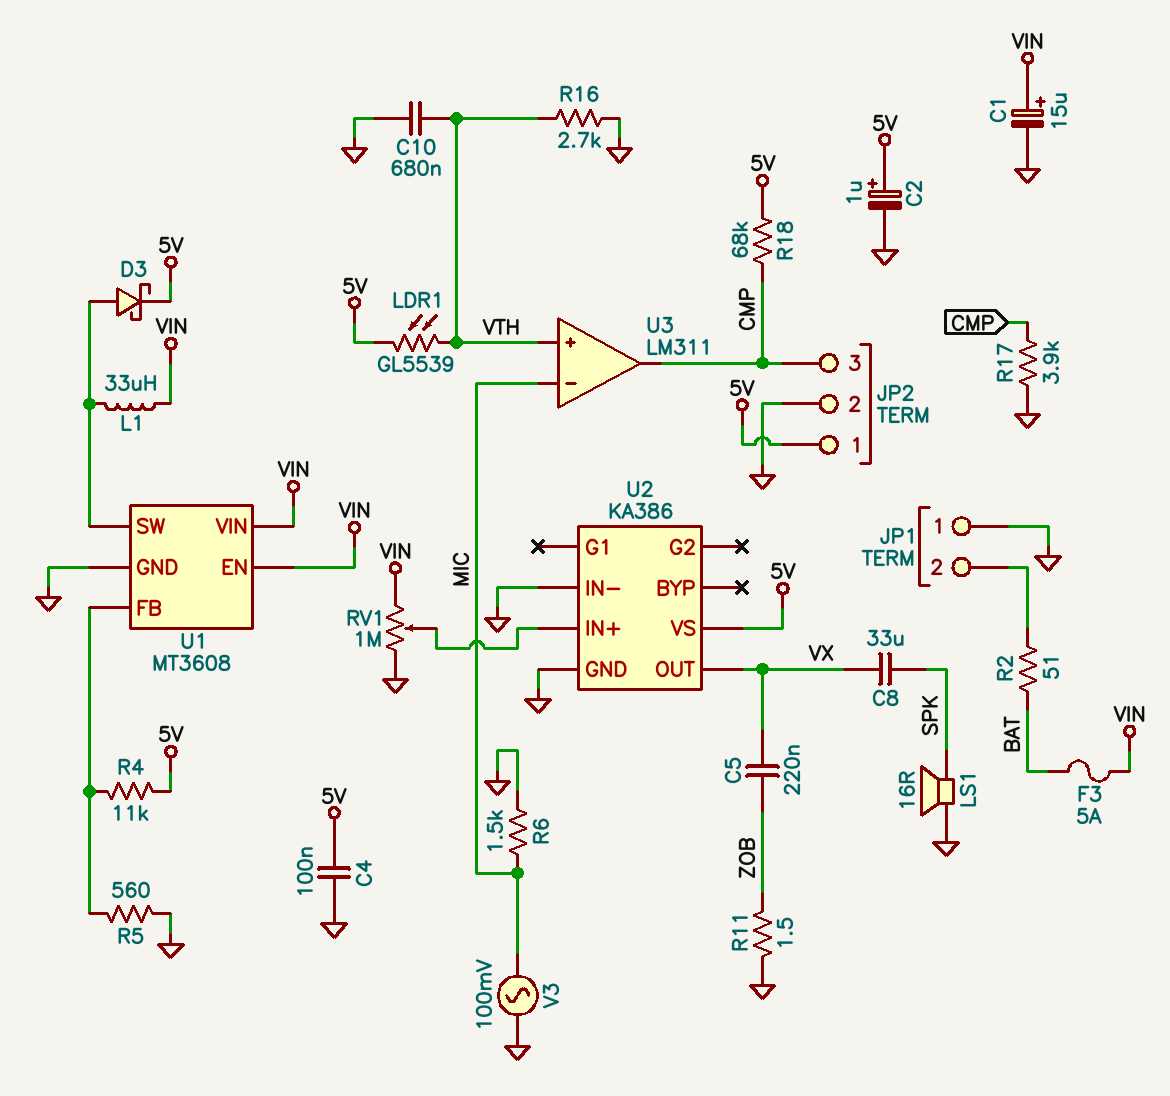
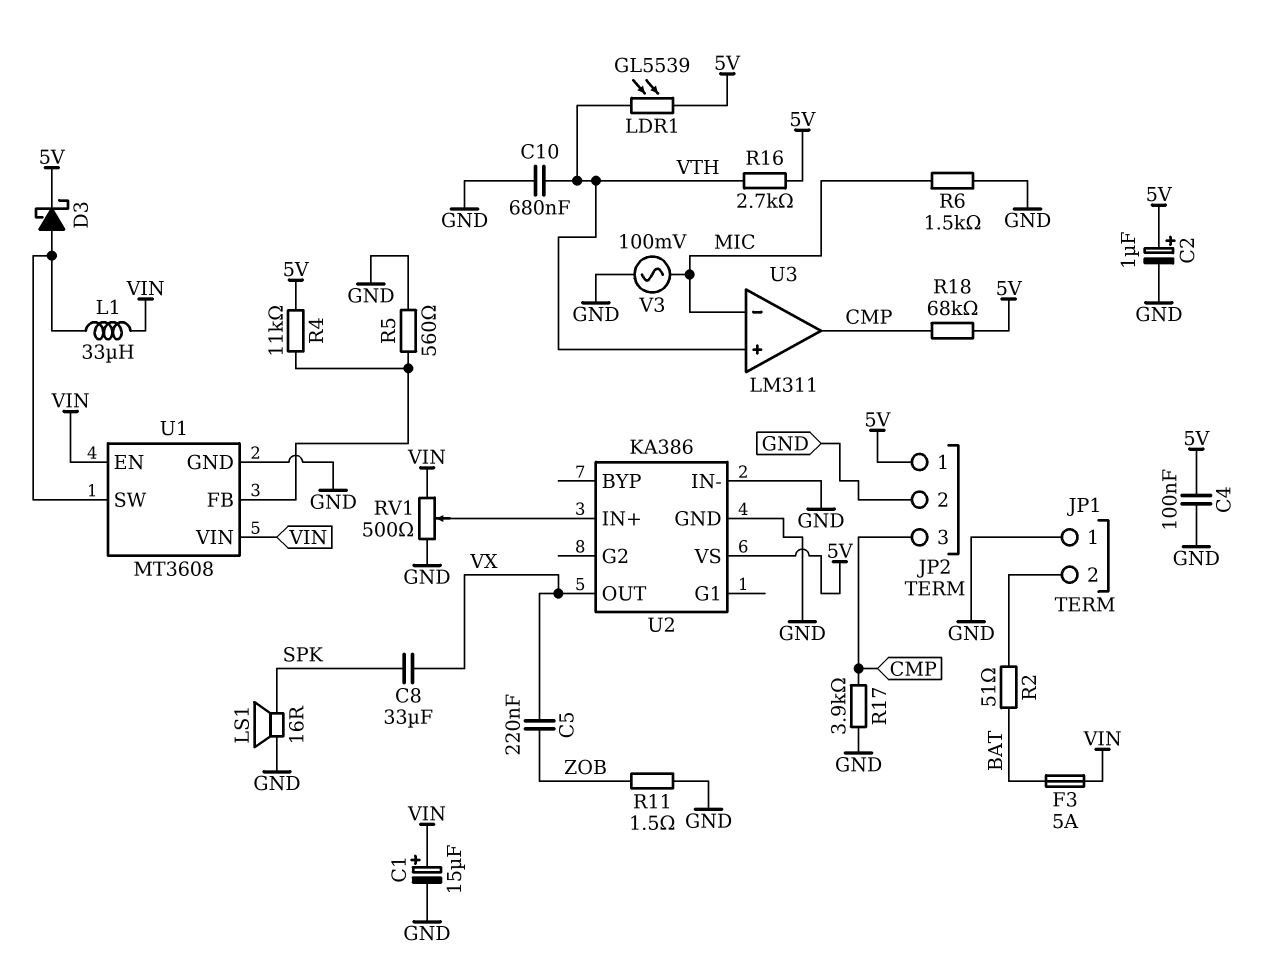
R16: 2.7k (GND, VTH) -> 2.7k (5V, VTH)
RV1: 1M (GND, VIN, wiper U2/IN+) -> 500 (GND, VIN, wiper U2/IN+)

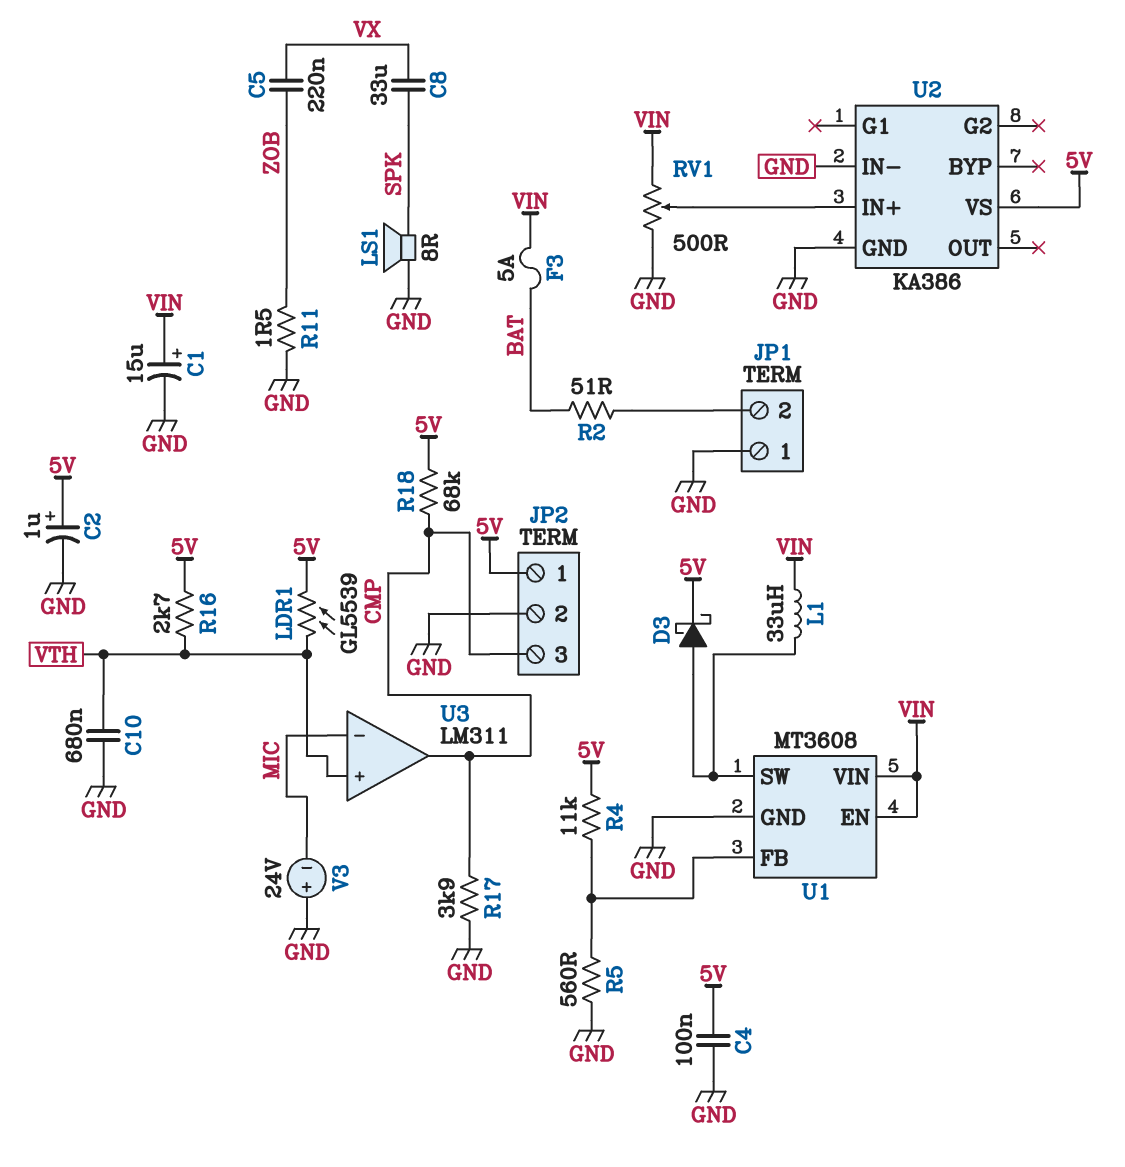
LS1: speaker 16R (GND, SPK) -> speaker 8R (GND, SPK)
R6: 1.5k (GND, MIC) -> none
U2 pin OUT: VX -> none
V3: AC 100mV (GND, MIC) -> 24V (plus GND, minus MIC)

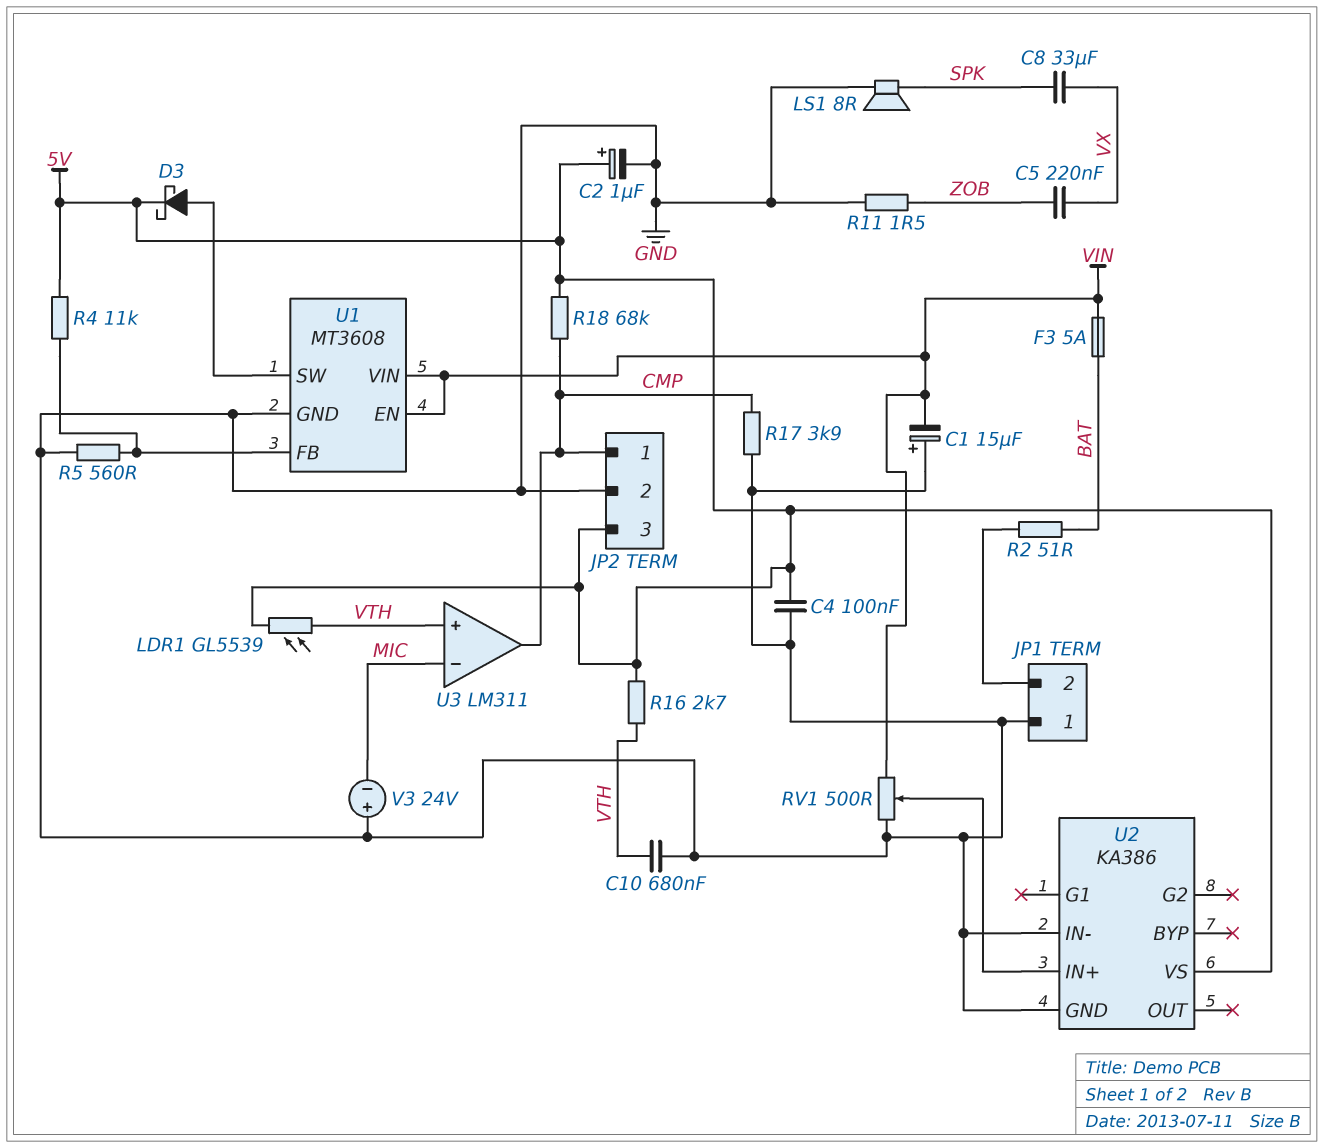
C1: 15uF (plus VIN, minus GND) -> 15uF (plus GND, minus VIN)
JP2 pin 1: 5V -> CMP
JP2 pin 3: CMP -> 5V
L1: 33uH (U1/SW, VIN) -> none

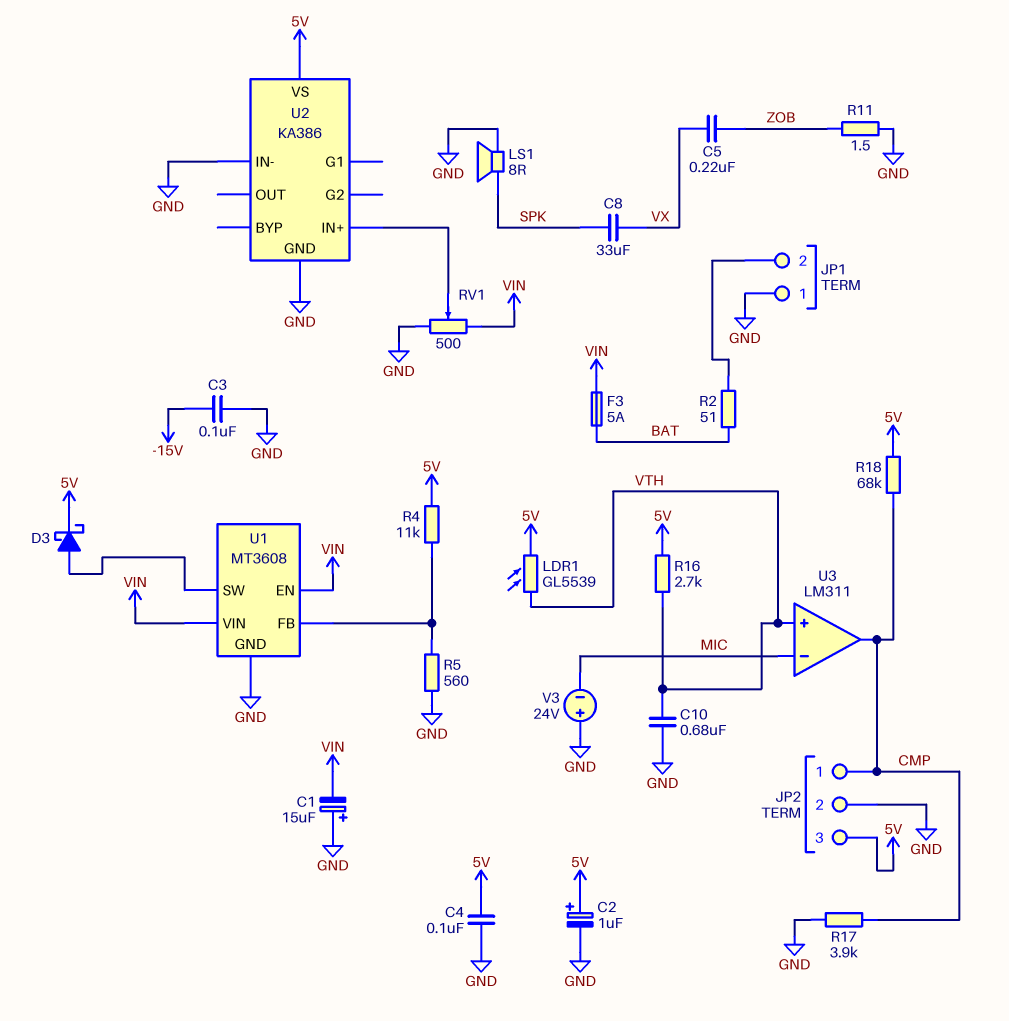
C3: none -> 100nF (-15V, GND)

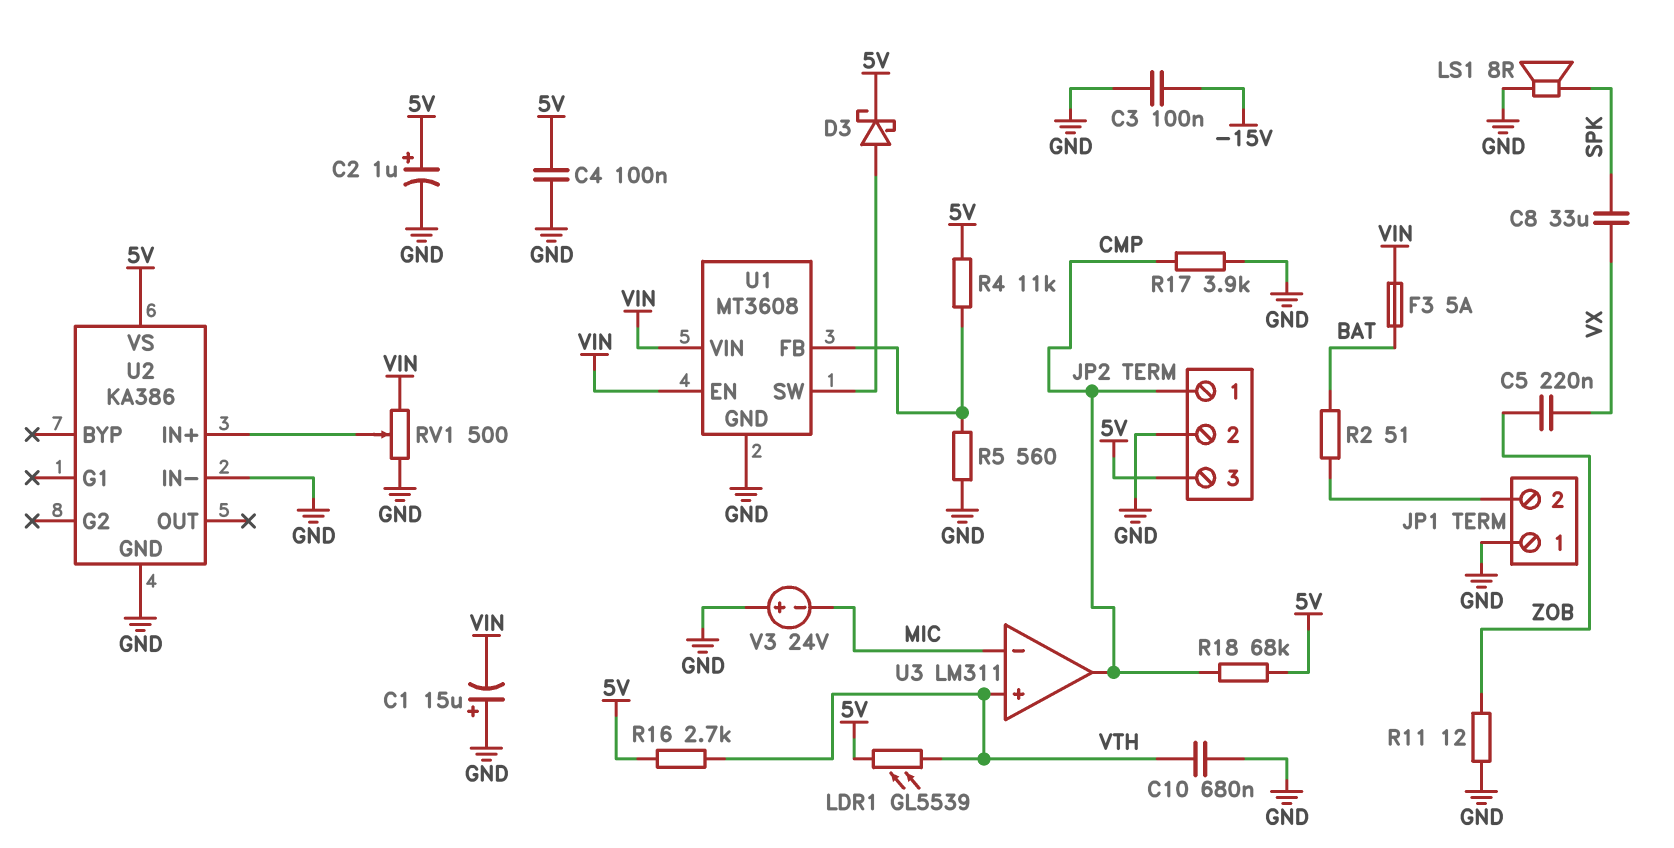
R11: 1.5 (GND, ZOB) -> 12 (GND, ZOB)

